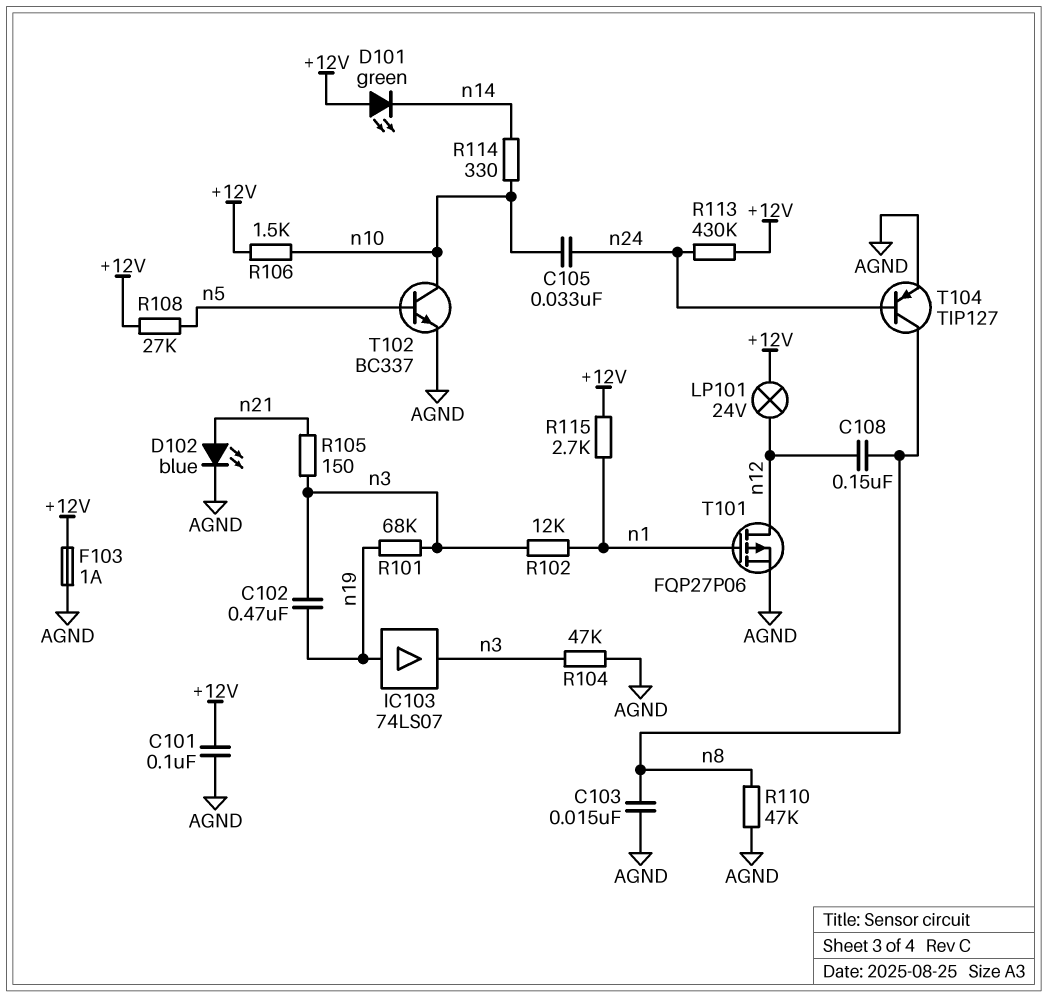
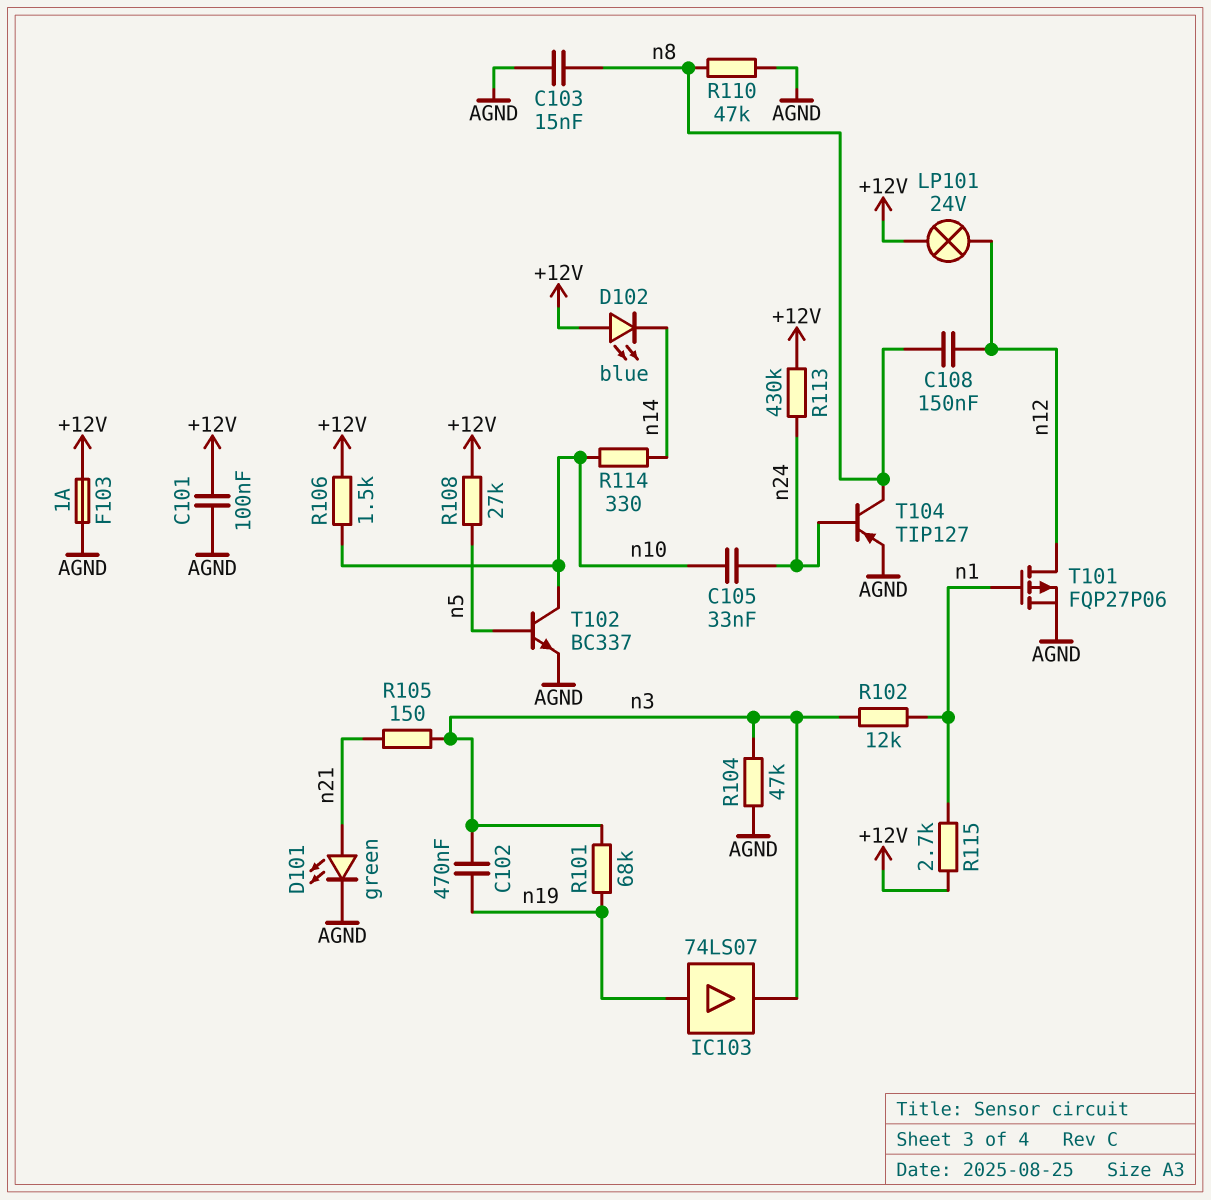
D101: LED green (A +12V, K n14) -> LED green (A n21, K AGND)
D102: LED blue (A n21, K AGND) -> LED blue (A +12V, K n14)

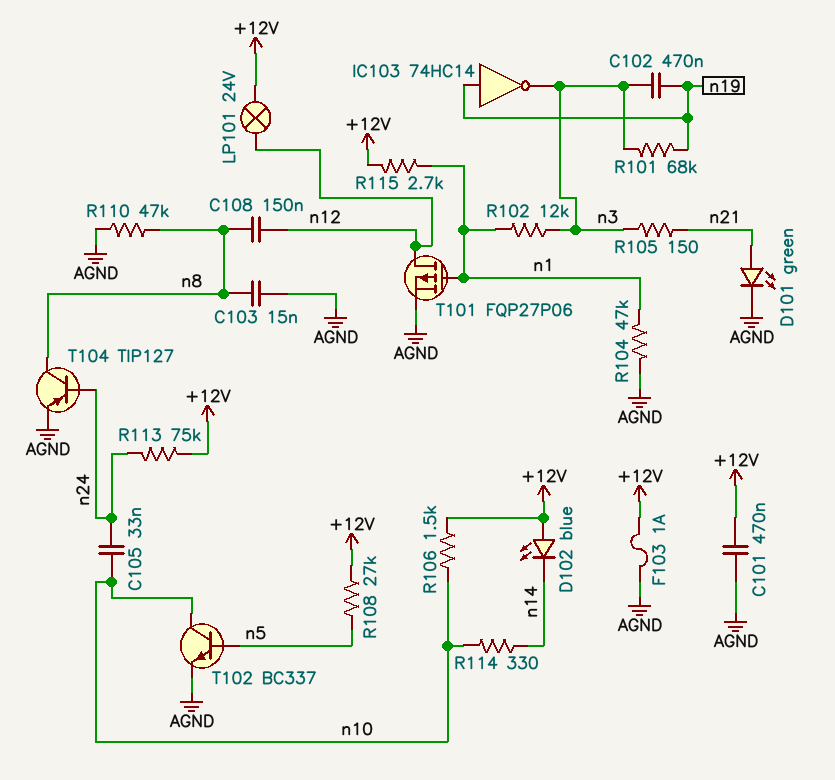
C101: 100nF (+12V, AGND) -> 470nF (+12V, AGND)
IC103: buffer 74LS07 (in n19, out n3) -> NOT 74HC14 (in n19, out n3)
R104: 47k (AGND, n3) -> 47k (AGND, n1)
R113: 430k (+12V, n24) -> 75k (+12V, n24)

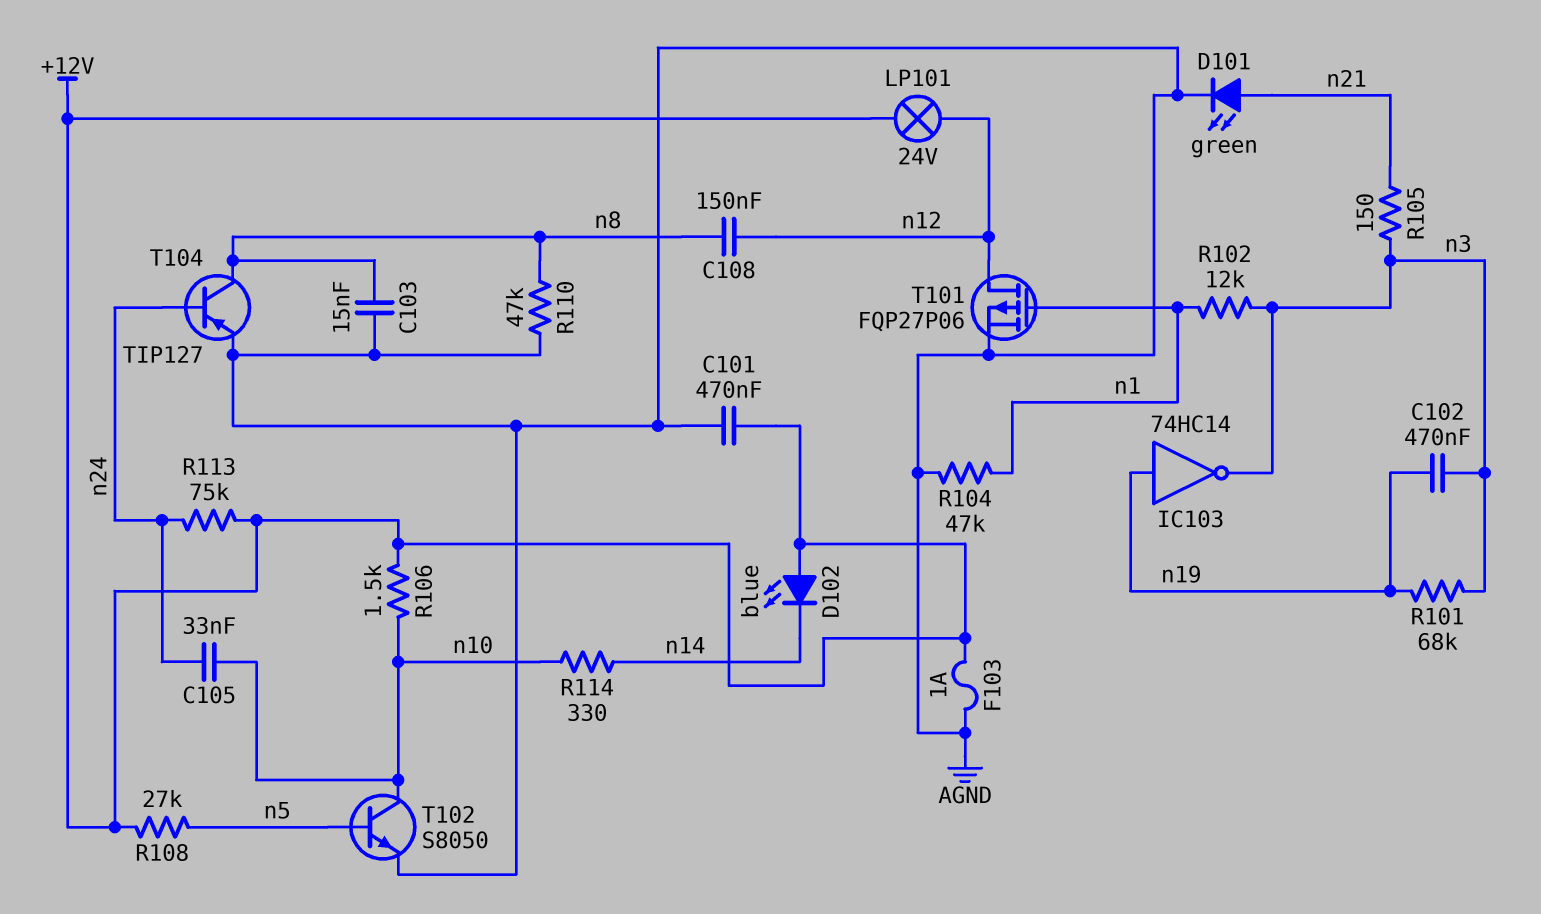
R115: 2.7k (+12V, n1) -> none
T102: NPN BC337 (B n5, C n10, E AGND) -> NPN S8050 (B n5, C n10, E AGND)

